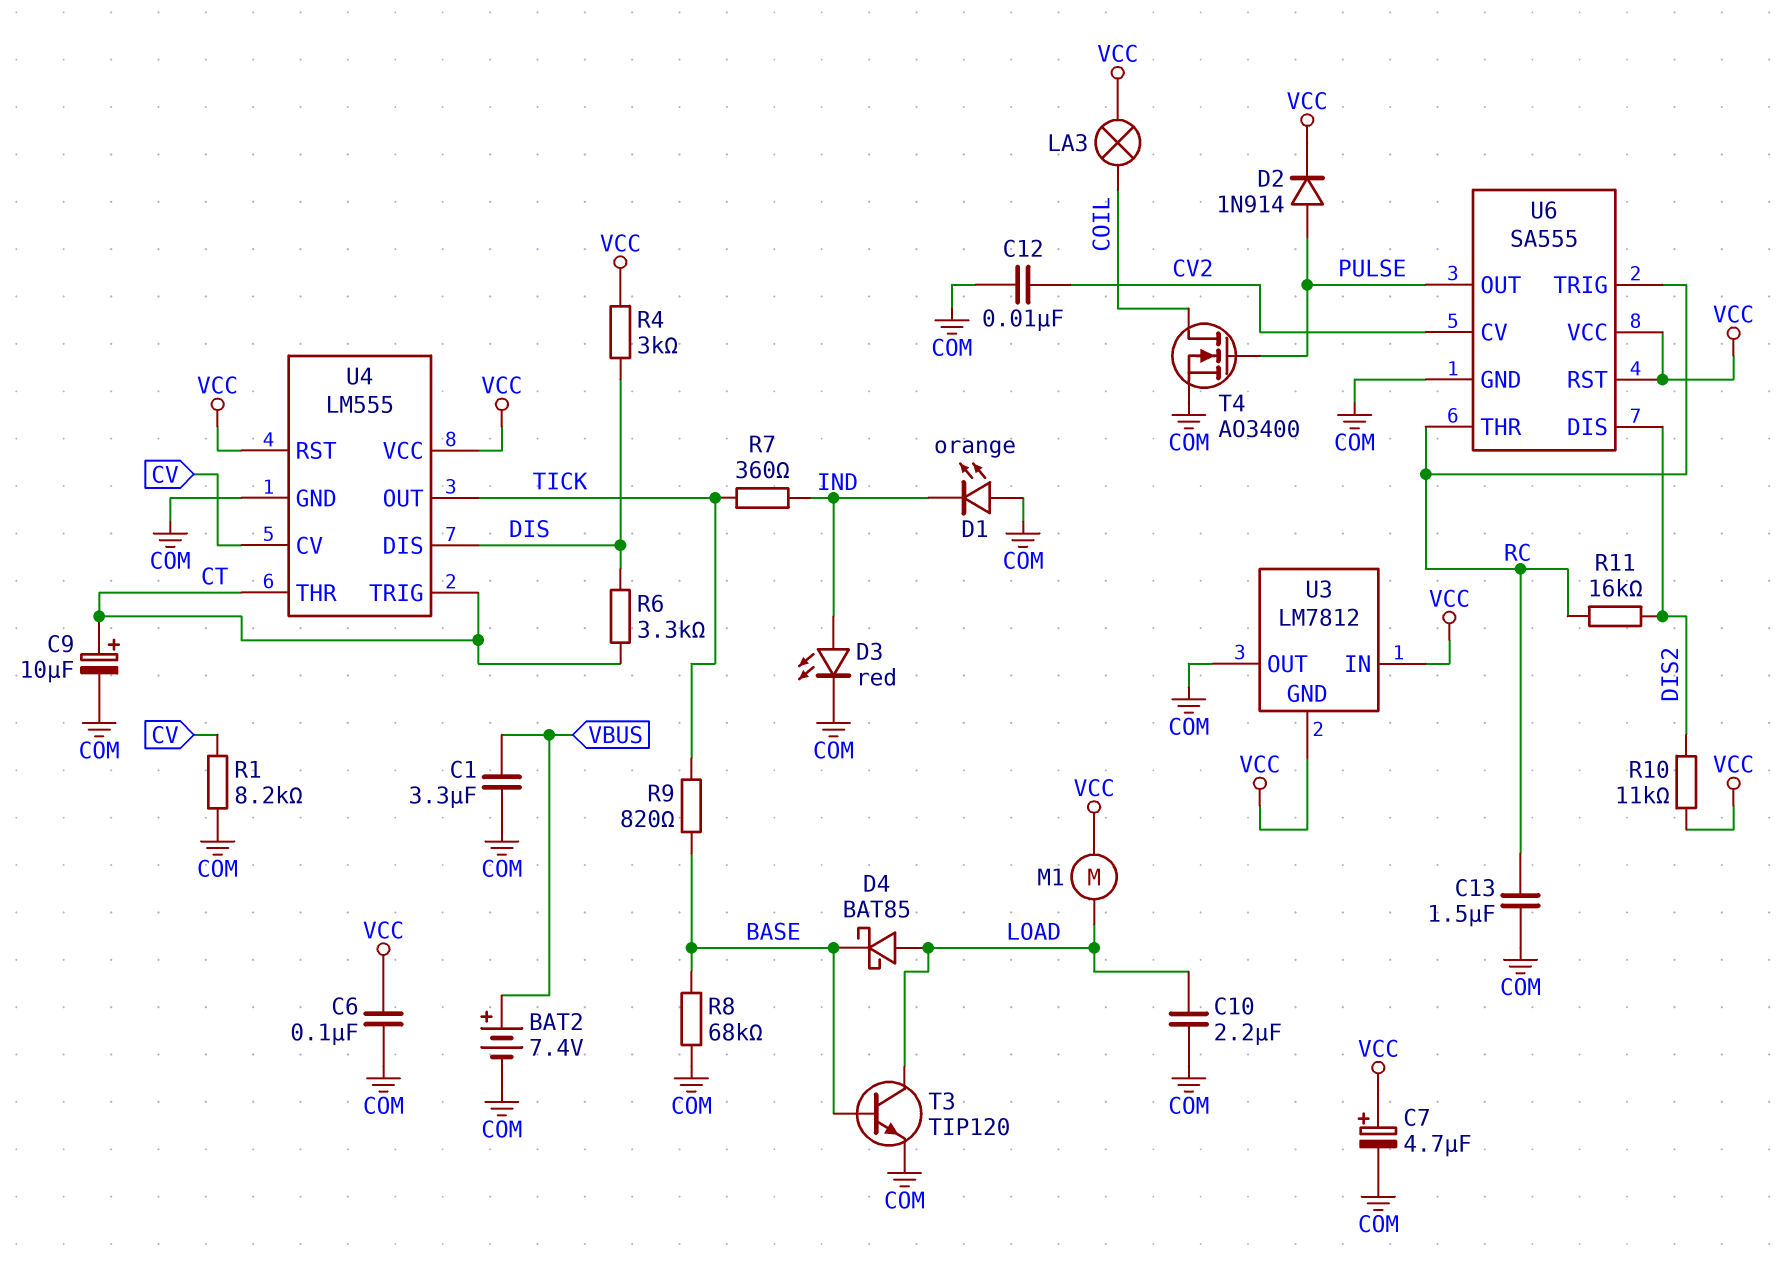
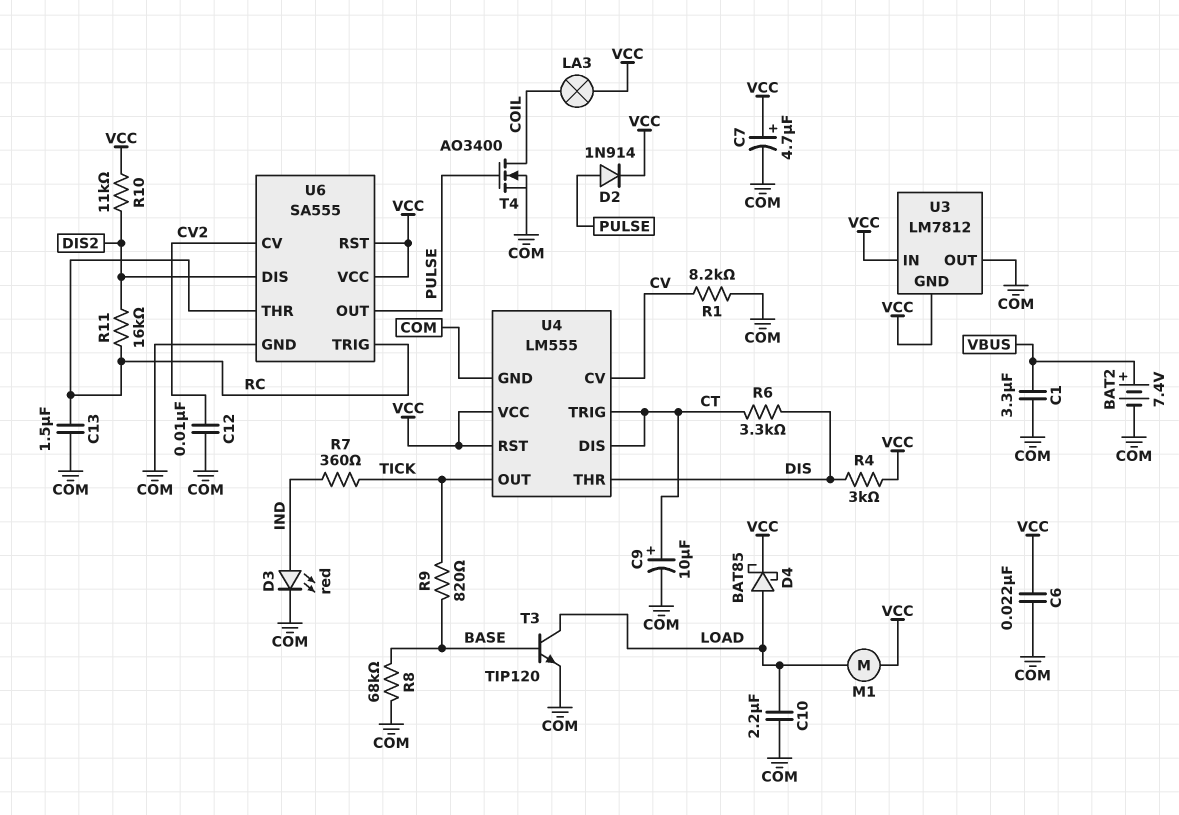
C6: 100nF (COM, VCC) -> 22nF (COM, VCC)
D1: LED orange (A COM, K IND) -> none
D4: schottky BAT85 (A LOAD, K BASE) -> schottky BAT85 (A LOAD, K VCC)
U4 pin DIS: DIS -> CT
U4 pin THR: CT -> DIS

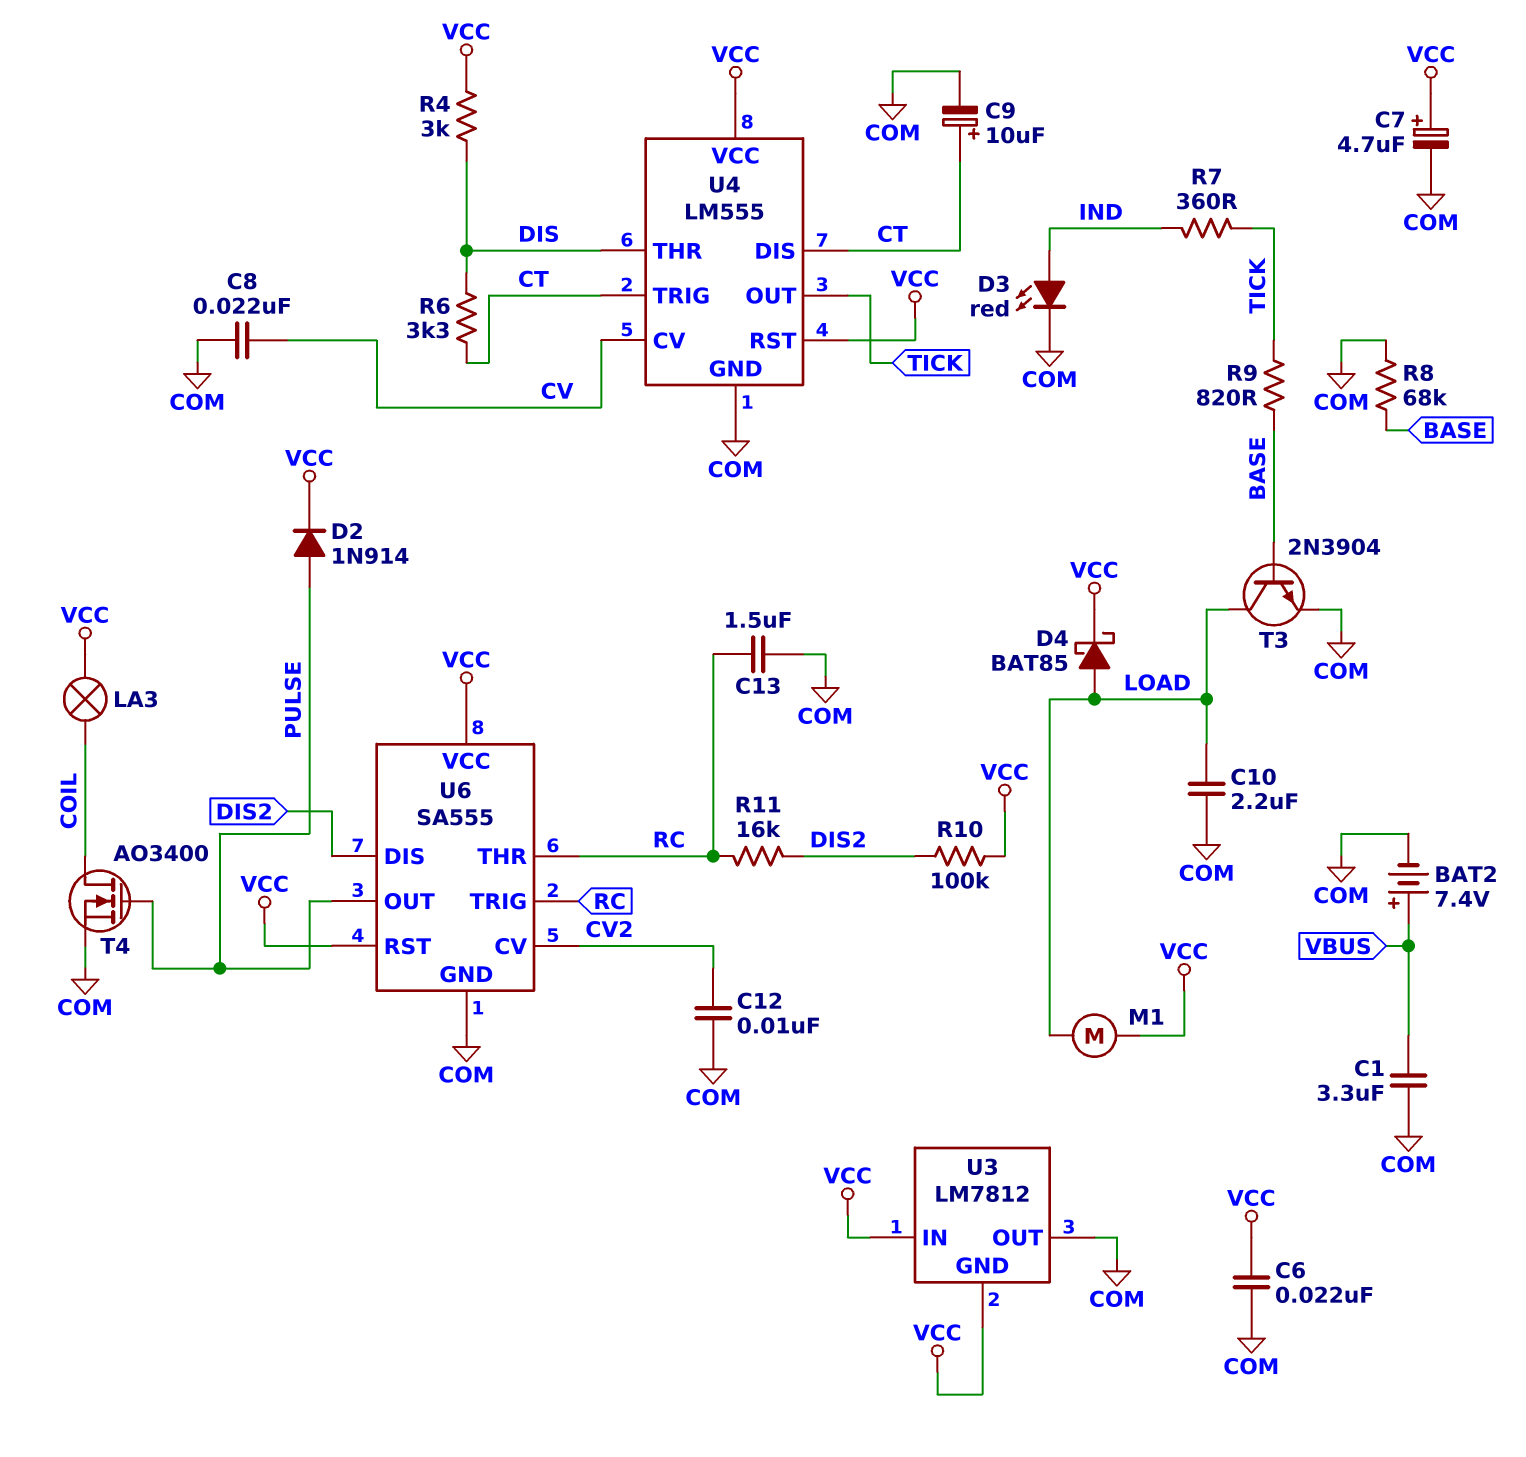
C8: none -> 22nF (COM, CV)
R1: 8.2k (COM, CV) -> none
R10: 11k (DIS2, VCC) -> 100k (DIS2, VCC)
T3: NPN TIP120 (B BASE, C LOAD, E COM) -> NPN 2N3904 (B BASE, C LOAD, E COM)

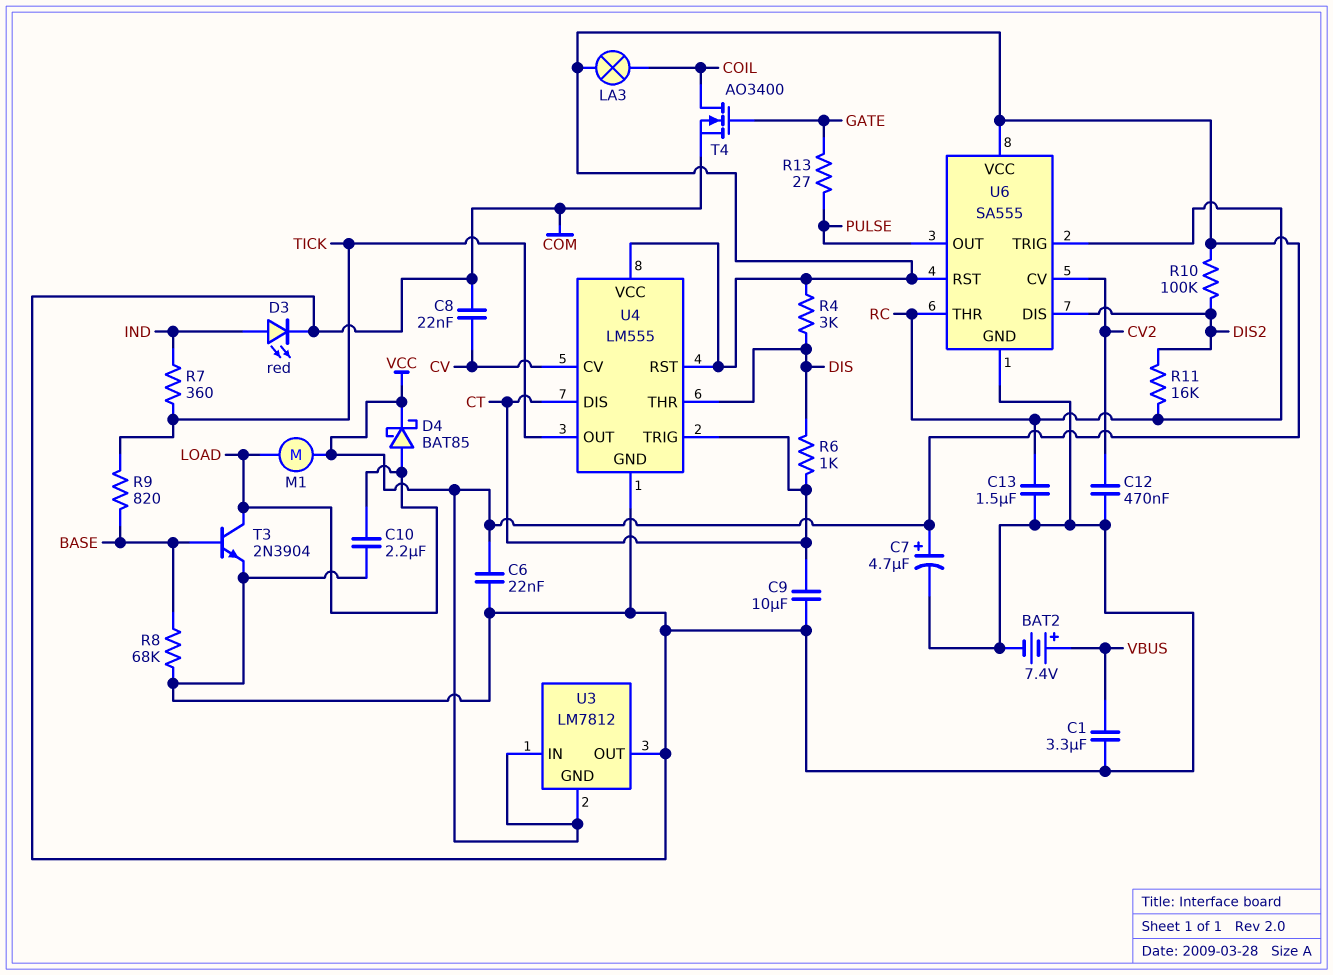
C9: 10uF (plus CT, minus COM) -> 10uF (COM, CT)
C12: 10nF (COM, CV2) -> 470nF (COM, CV2)
D2: diode 1N914 (A PULSE, K VCC) -> none
R6: 3.3k (CT, DIS) -> 1k (CT, DIS)
R13: none -> 27 (GATE, PULSE)
T4: NMOS AO3400 (G PULSE, D COIL, S COM) -> NMOS AO3400 (G GATE, D COIL, S COM)

